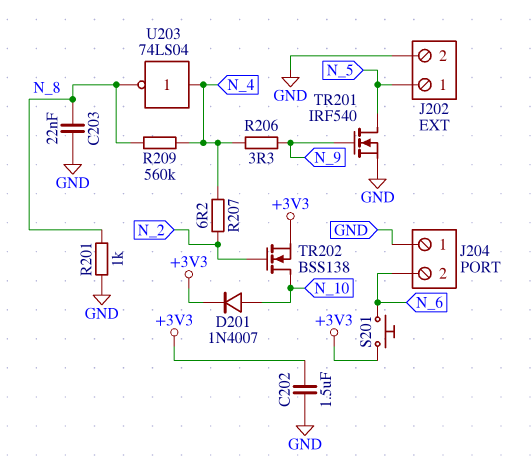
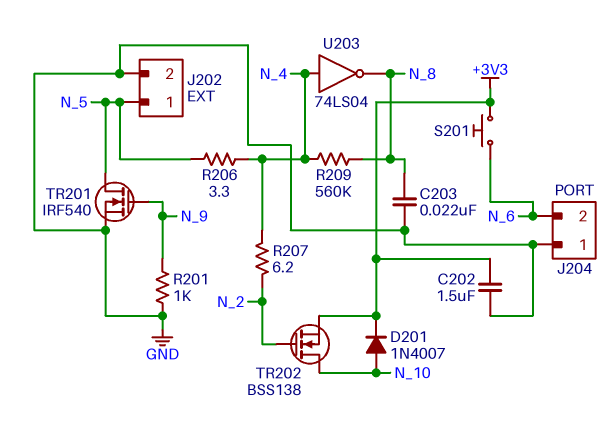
R201: 1k (GND, N_8) -> 1k (GND, N_9)
R206: 3.3 (N_4, N_9) -> 3.3 (N_4, N_5)

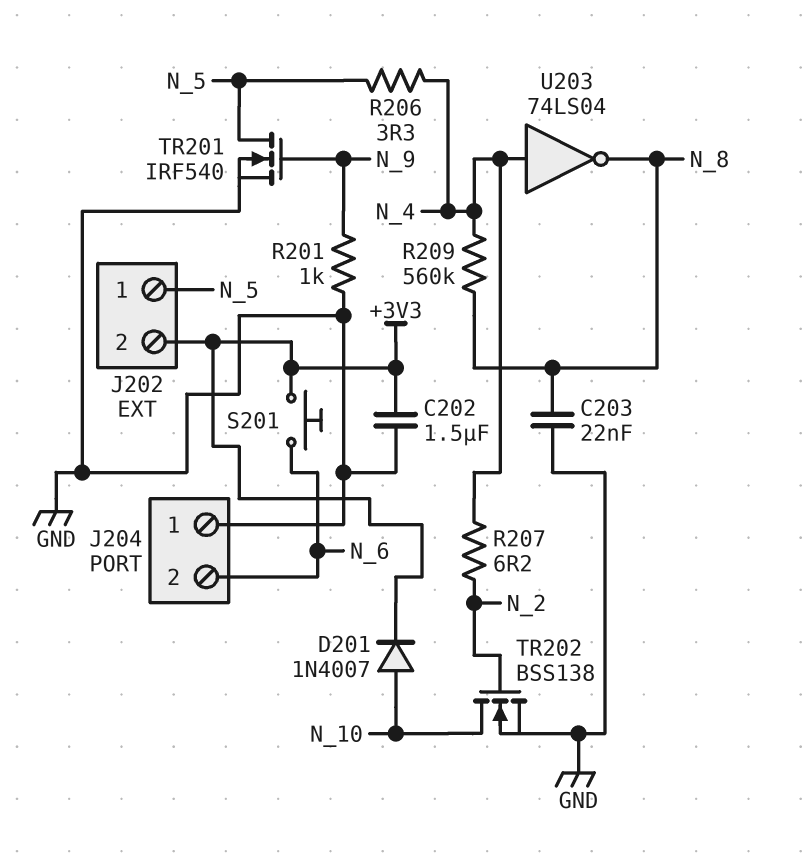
J202 pin 2: GND -> +3V3
TR202: NMOS BSS138 (G N_2, D N_10, S +3V3) -> NMOS BSS138 (G N_2, D N_10, S GND)

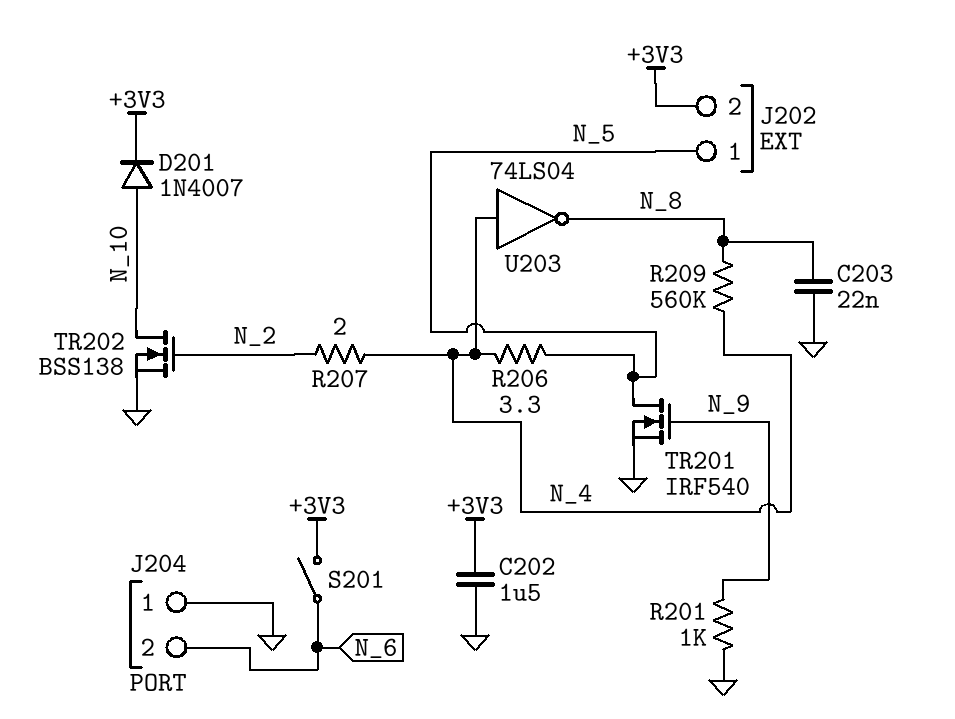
R207: 6.2 (N_2, N_4) -> 2 (N_2, N_4)
S201: button (+3V3, N_6) -> switch (+3V3, N_6)

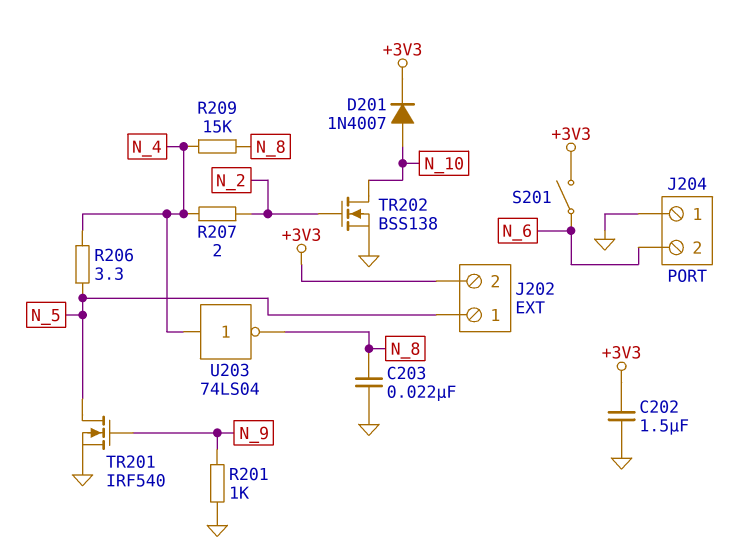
R209: 560k (N_4, N_8) -> 15k (N_4, N_8)

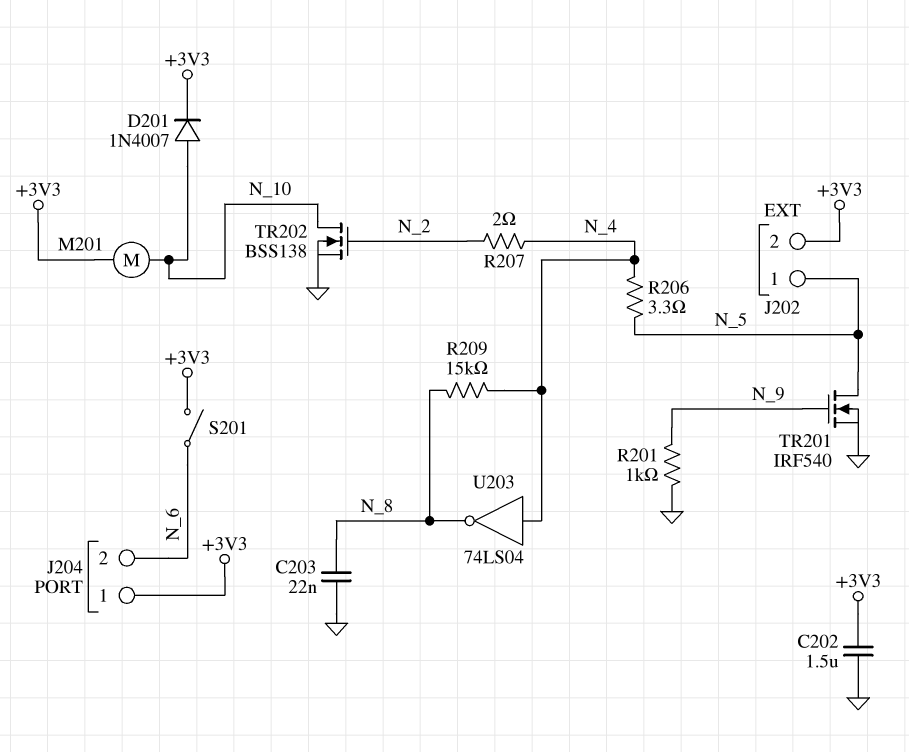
J204 pin 1: GND -> +3V3
M201: none -> motor (+3V3, N_10)

